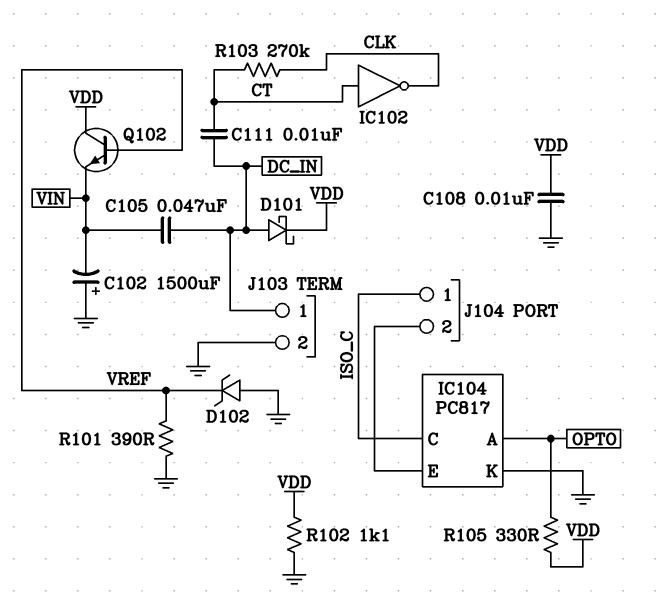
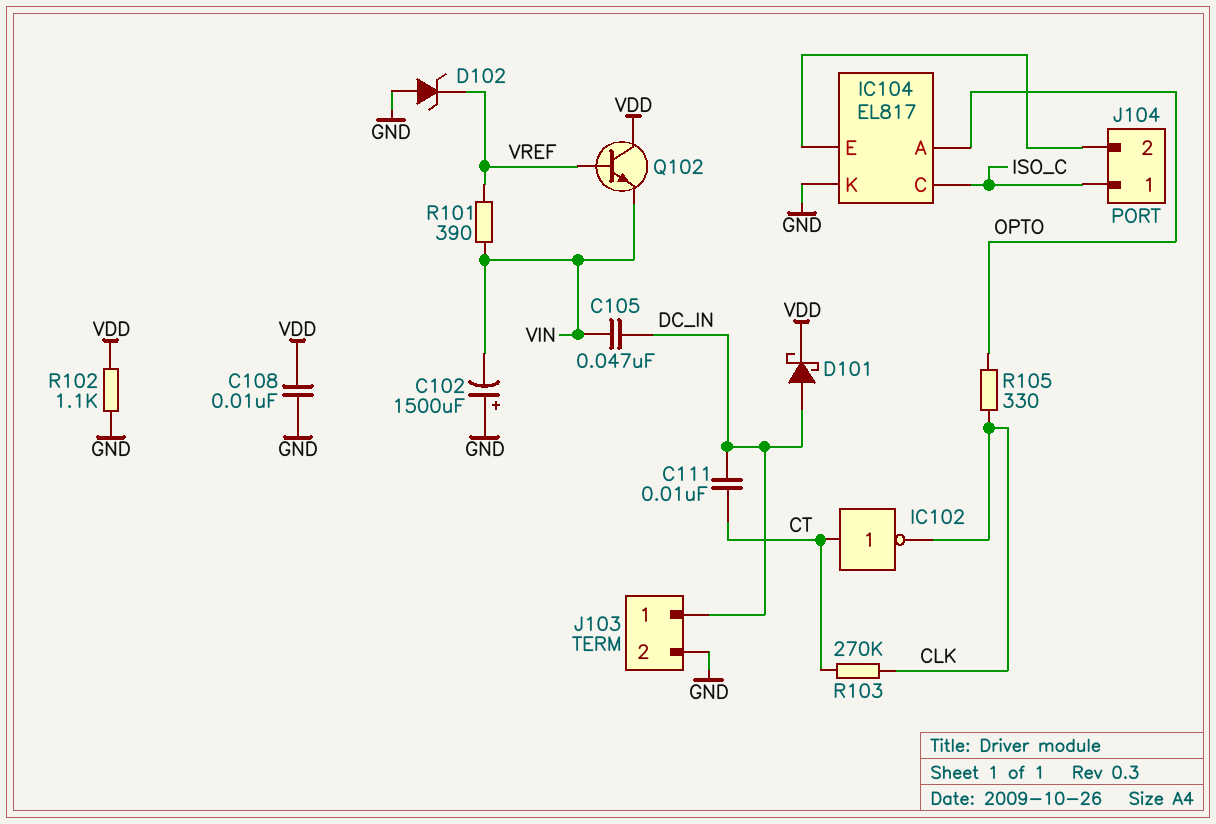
IC104: PC817 -> EL817
R101: 390 (GND, VREF) -> 390 (VIN, VREF)
R105: 330 (OPTO, VDD) -> 330 (CLK, OPTO)

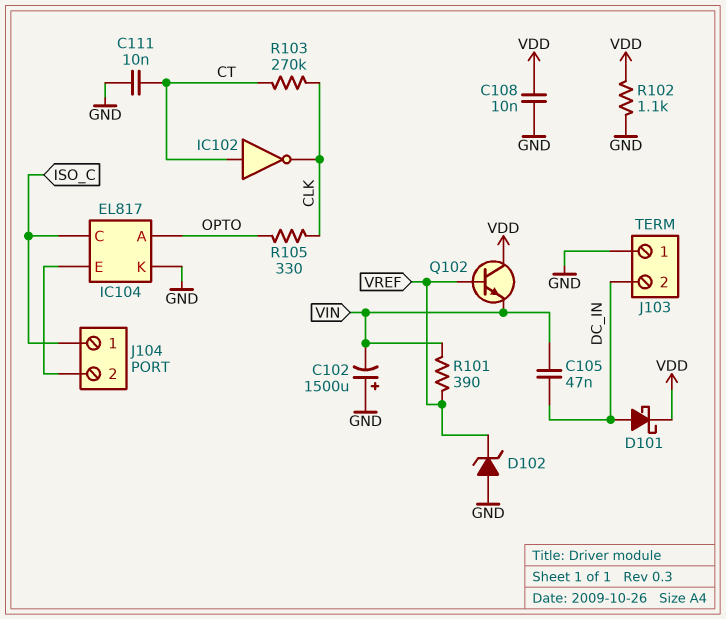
C111: 10nF (CT, DC_IN) -> 10nF (CT, GND)
J103 pin 1: DC_IN -> GND
J103 pin 2: GND -> DC_IN

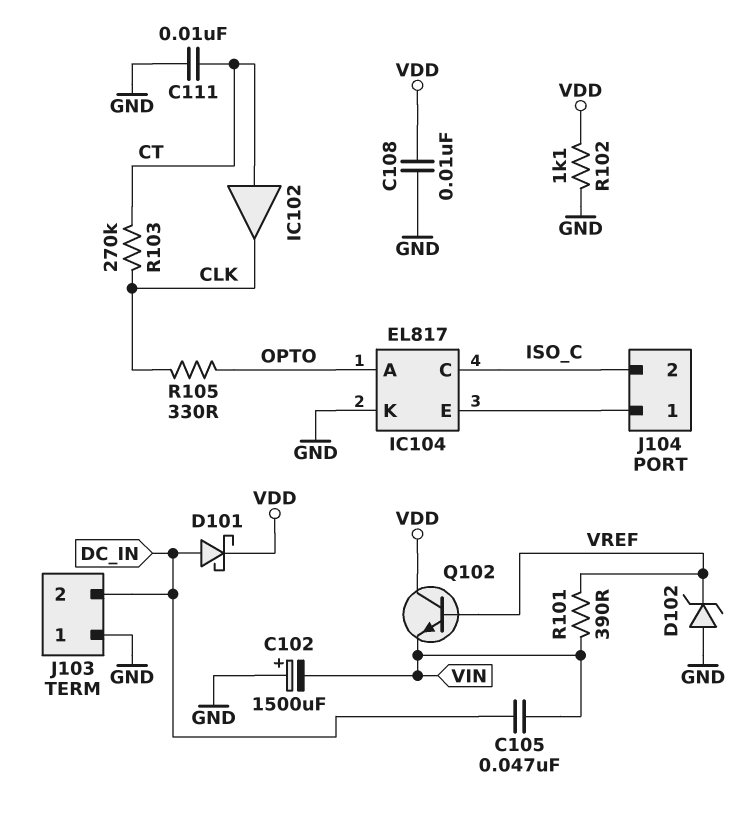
IC102: NOT (in CT, out CLK) -> buffer (in CT, out CLK)
J104 pin 1: ISO_C -> IC104/E
J104 pin 2: IC104/E -> ISO_C

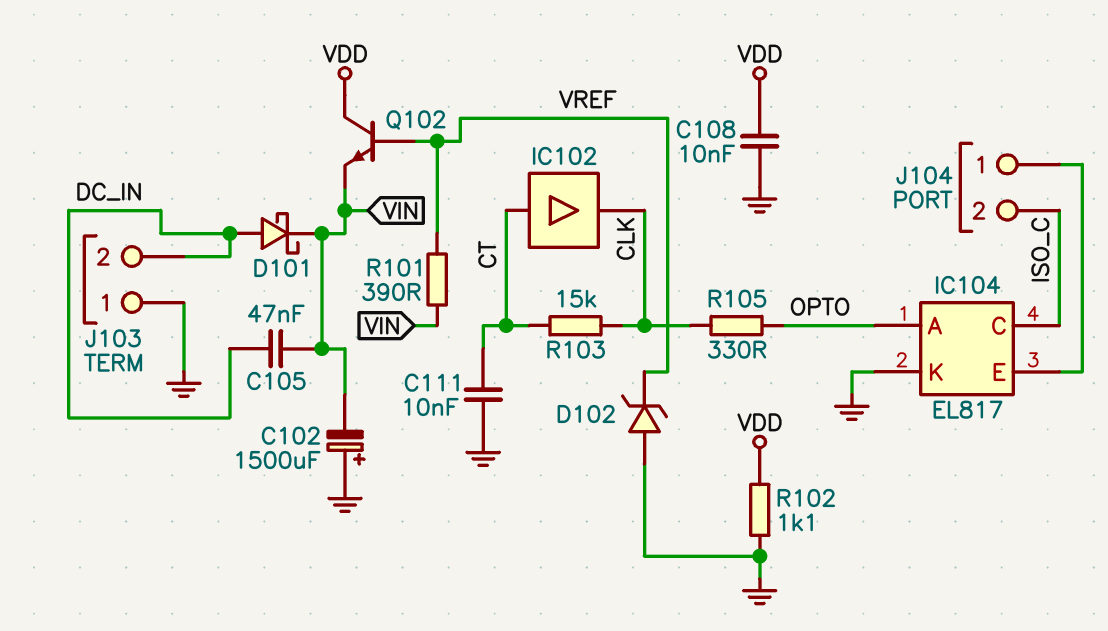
D101: schottky (A DC_IN, K VDD) -> schottky (A DC_IN, K VIN)
R103: 270k (CLK, CT) -> 15k (CLK, CT)

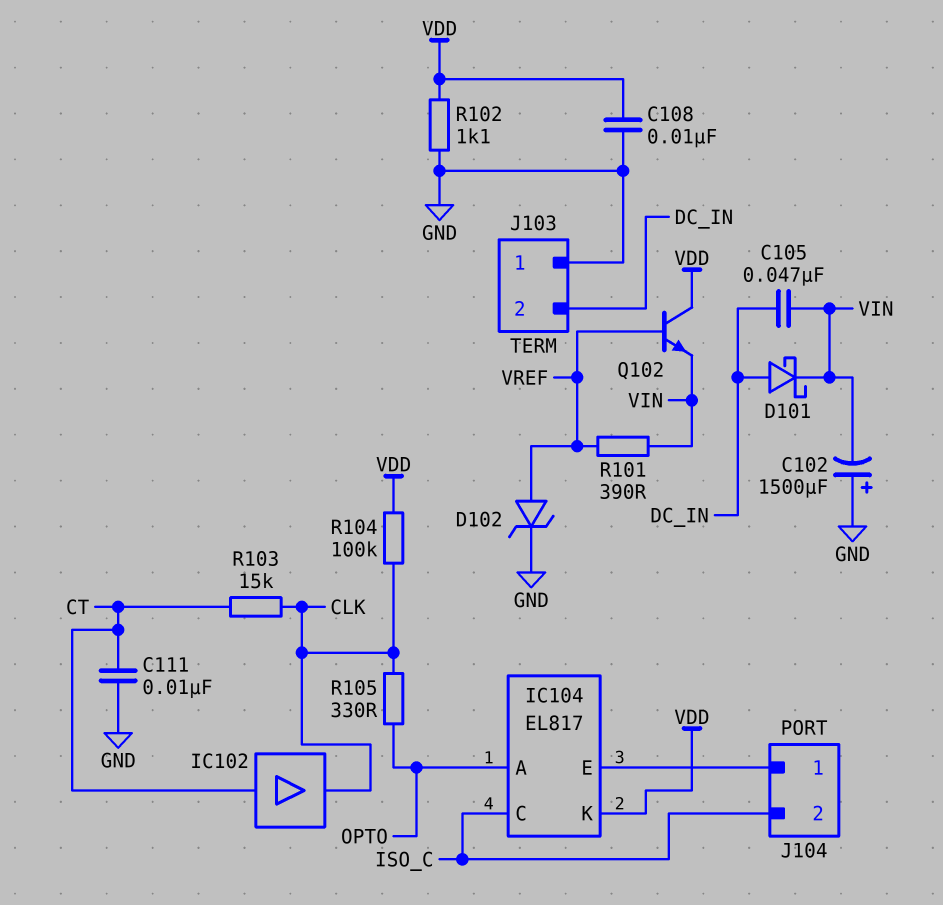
D102: zener (A GND, K VREF) -> zener (A VREF, K GND)
IC104 pin K: GND -> VDD
R104: none -> 100k (CLK, VDD)

